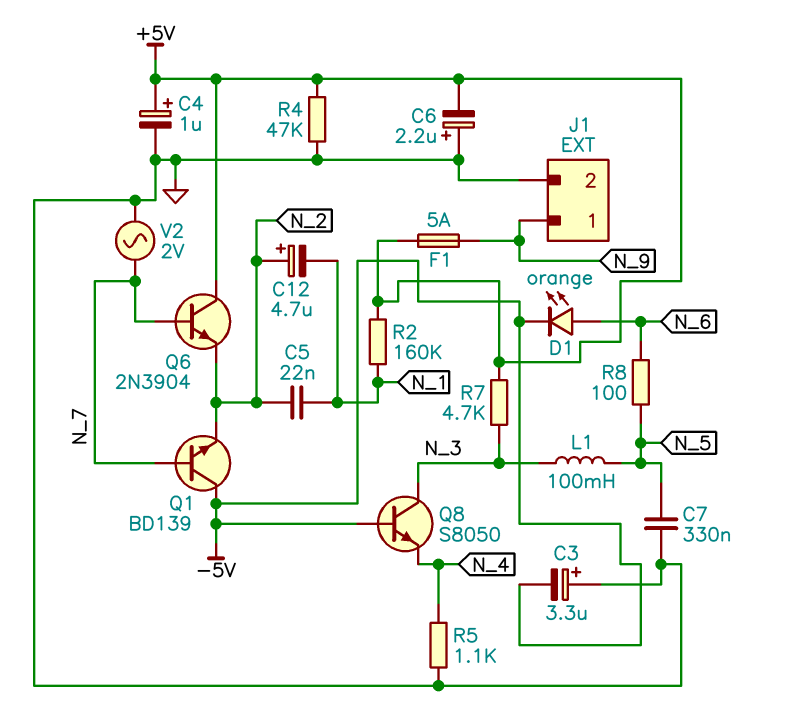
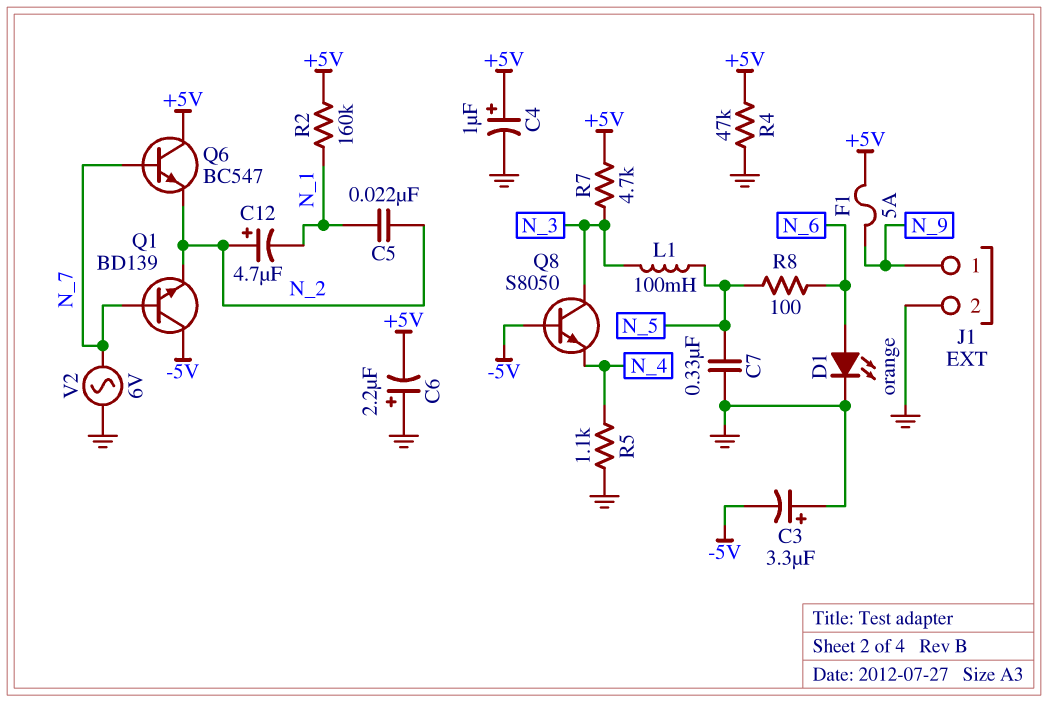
D1: LED orange (A N_6, K -5V) -> LED orange (A N_6, K GND)
Q6: NPN 2N3904 (B N_7, C +5V, E N_2) -> NPN BC547 (B N_7, C +5V, E N_2)
V2: AC 2V (GND, N_7) -> AC 6V (GND, N_7)

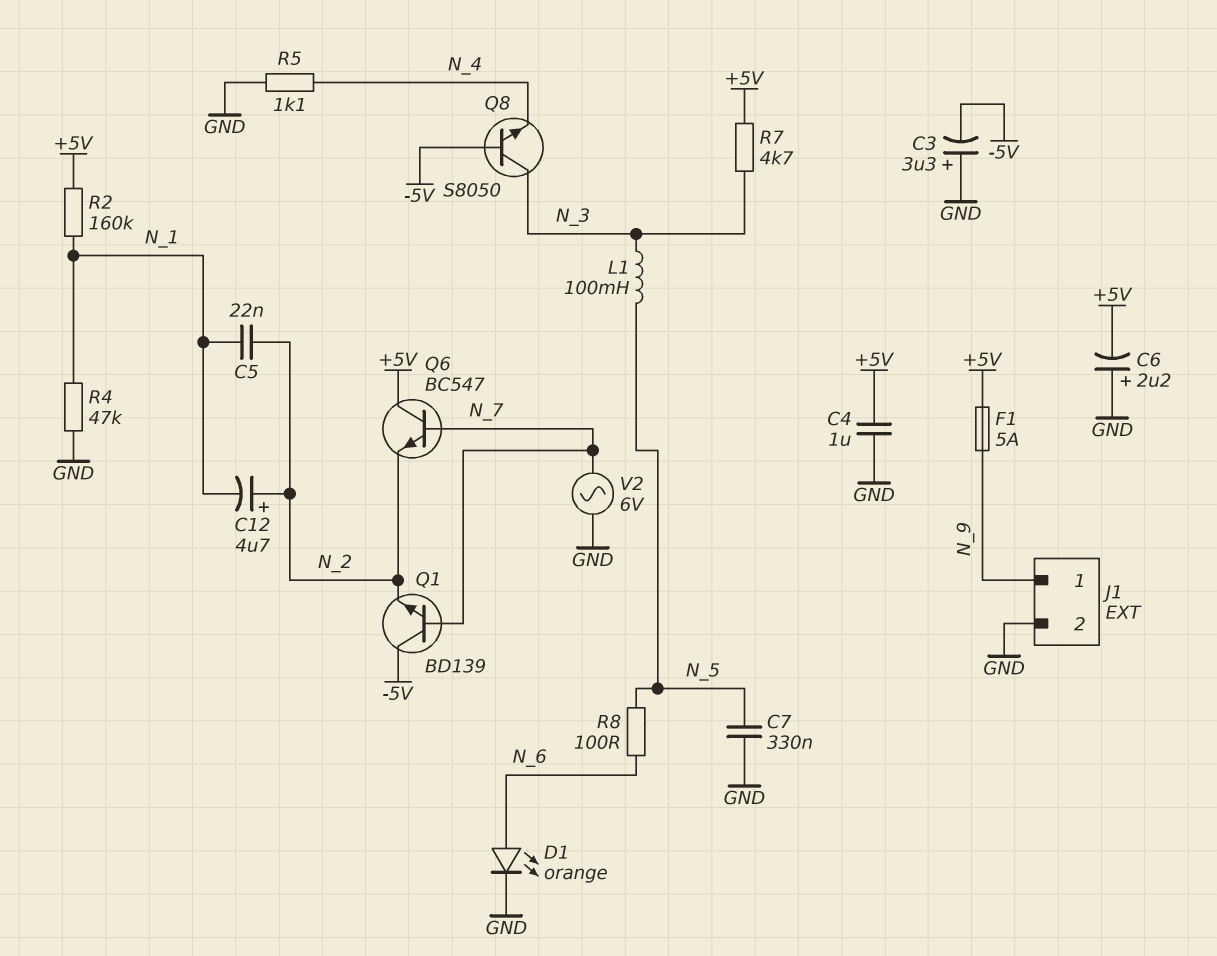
C4: 1uF (plus +5V, minus GND) -> 1uF (+5V, GND)
R4: 47k (+5V, GND) -> 47k (GND, N_1)

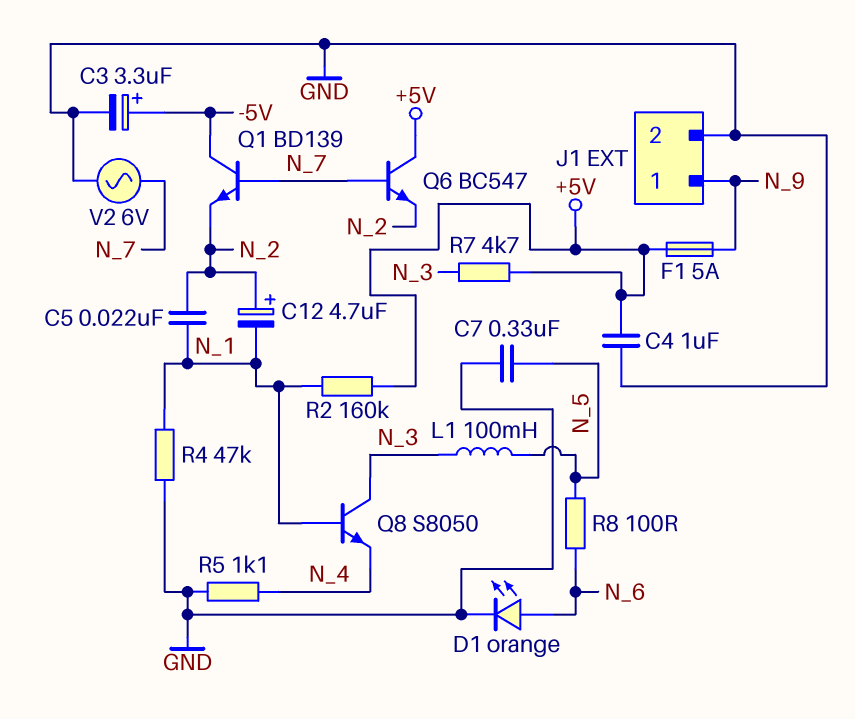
C3: 3.3uF (plus GND, minus -5V) -> 3.3uF (plus -5V, minus GND)
C6: 2.2uF (plus GND, minus +5V) -> none
Q8: NPN S8050 (B -5V, C N_3, E N_4) -> NPN S8050 (B N_1, C N_3, E N_4)

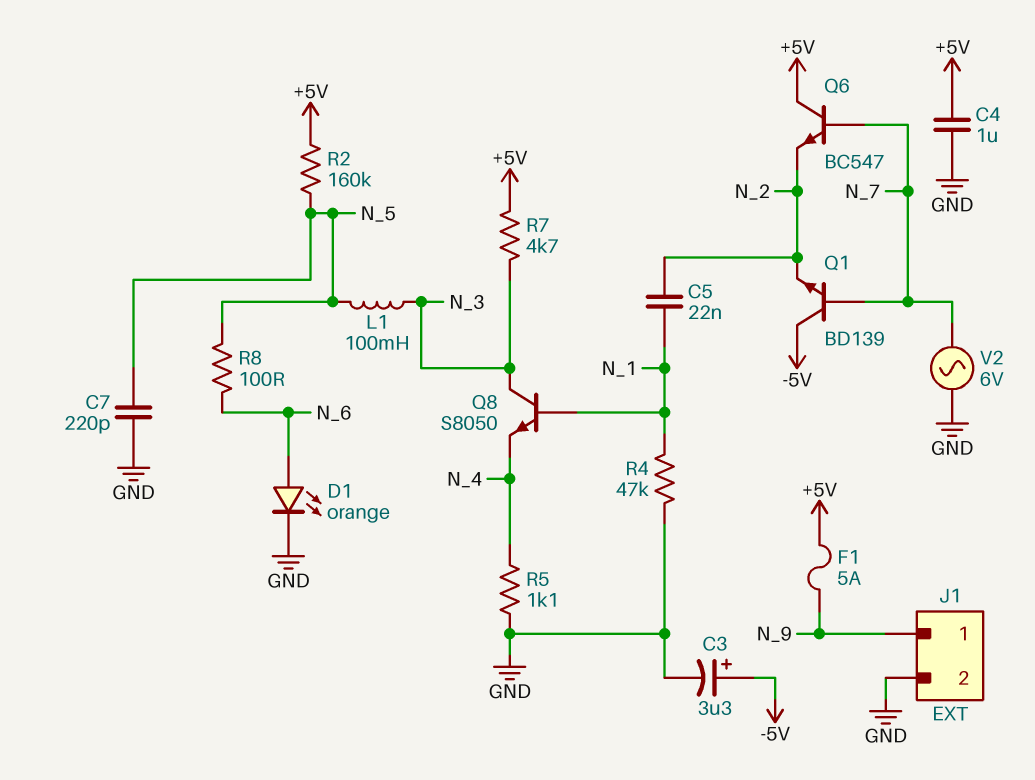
C7: 330nF (GND, N_5) -> 220pF (GND, N_5)
C12: 4.7uF (plus N_2, minus N_1) -> none
R2: 160k (+5V, N_1) -> 160k (+5V, N_5)

